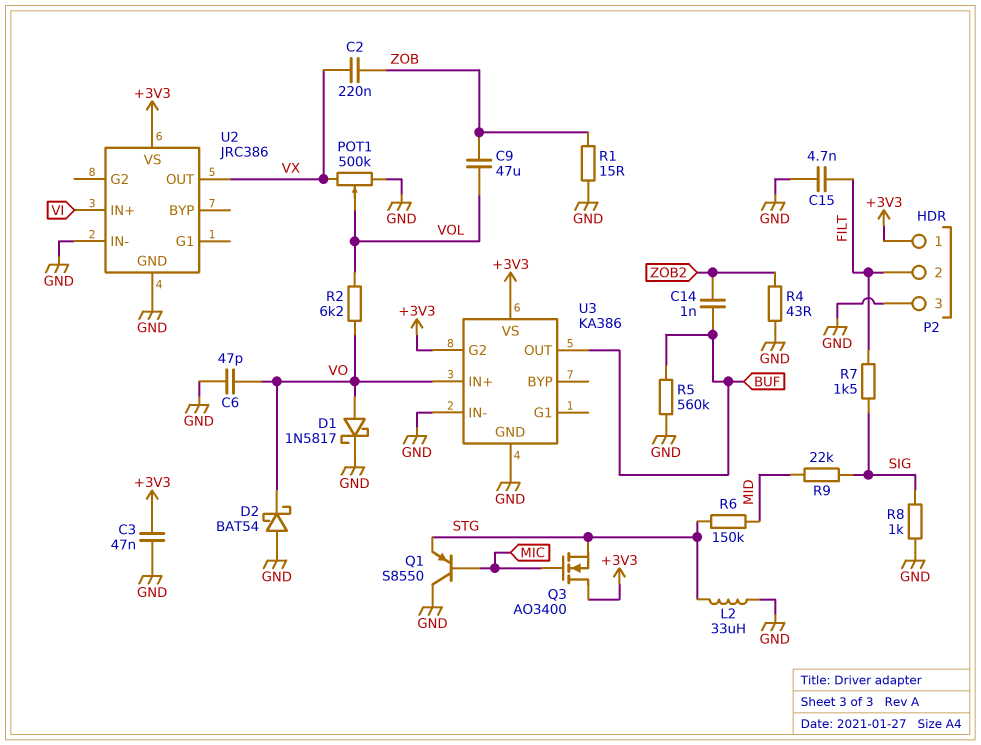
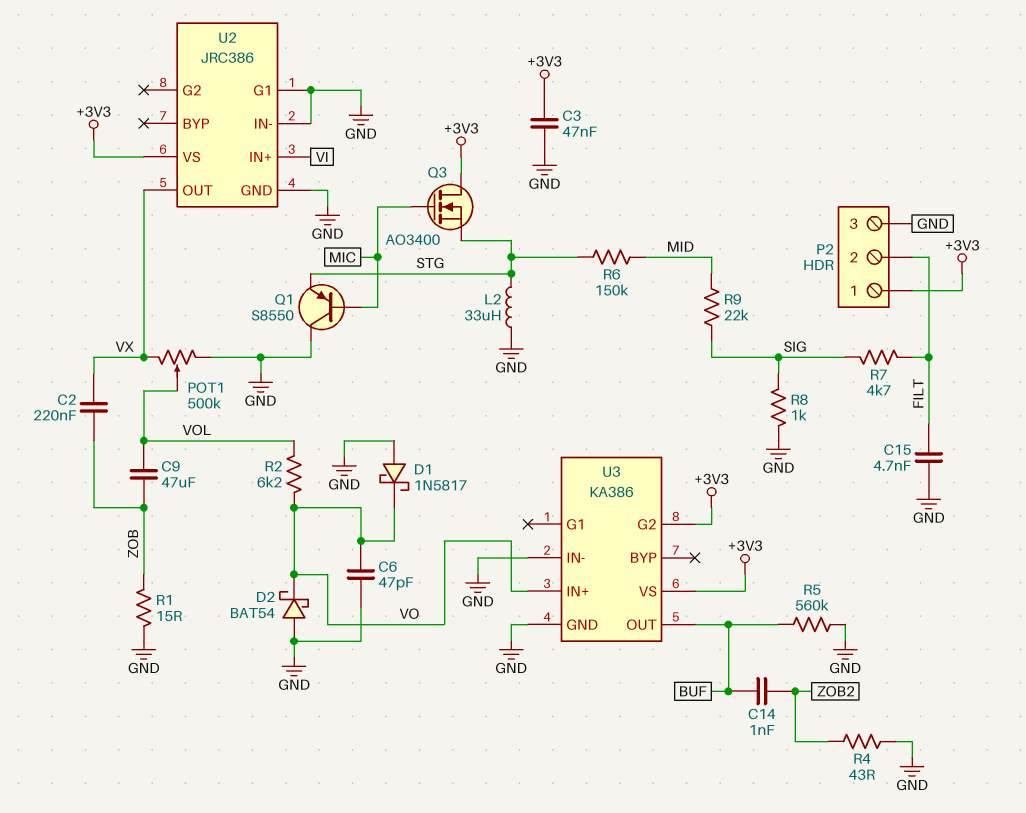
D1: schottky 1N5817 (A VO, K GND) -> schottky 1N5817 (A GND, K VO)
R7: 1.5k (FILT, SIG) -> 4.7k (FILT, SIG)
U2 pin G1: none -> GND

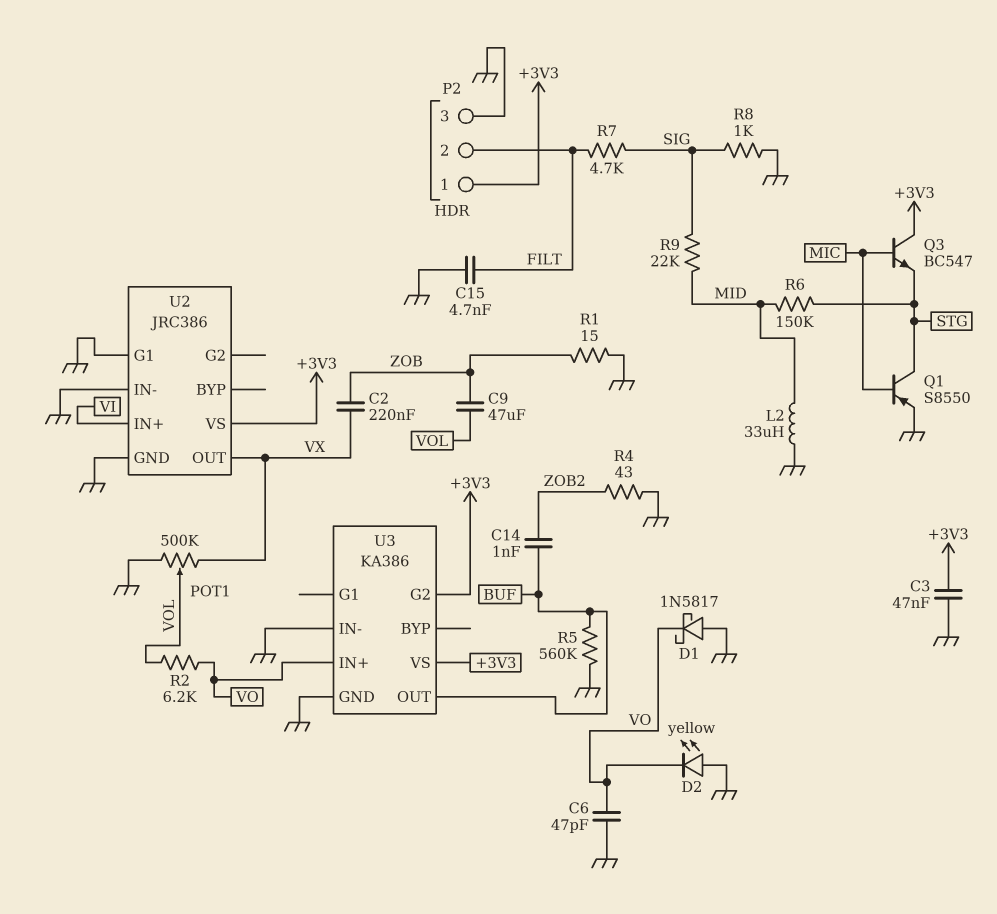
D2: schottky BAT54 (A GND, K VO) -> LED yellow (A GND, K VO)
L2: 33uH (GND, STG) -> 33uH (GND, MID)
Q1: PNP S8550 (B MIC, C GND, E STG) -> PNP S8550 (B MIC, C STG, E GND)
Q3: NMOS AO3400 (G MIC, D +3V3, S STG) -> NPN BC547 (B MIC, C +3V3, E STG)

